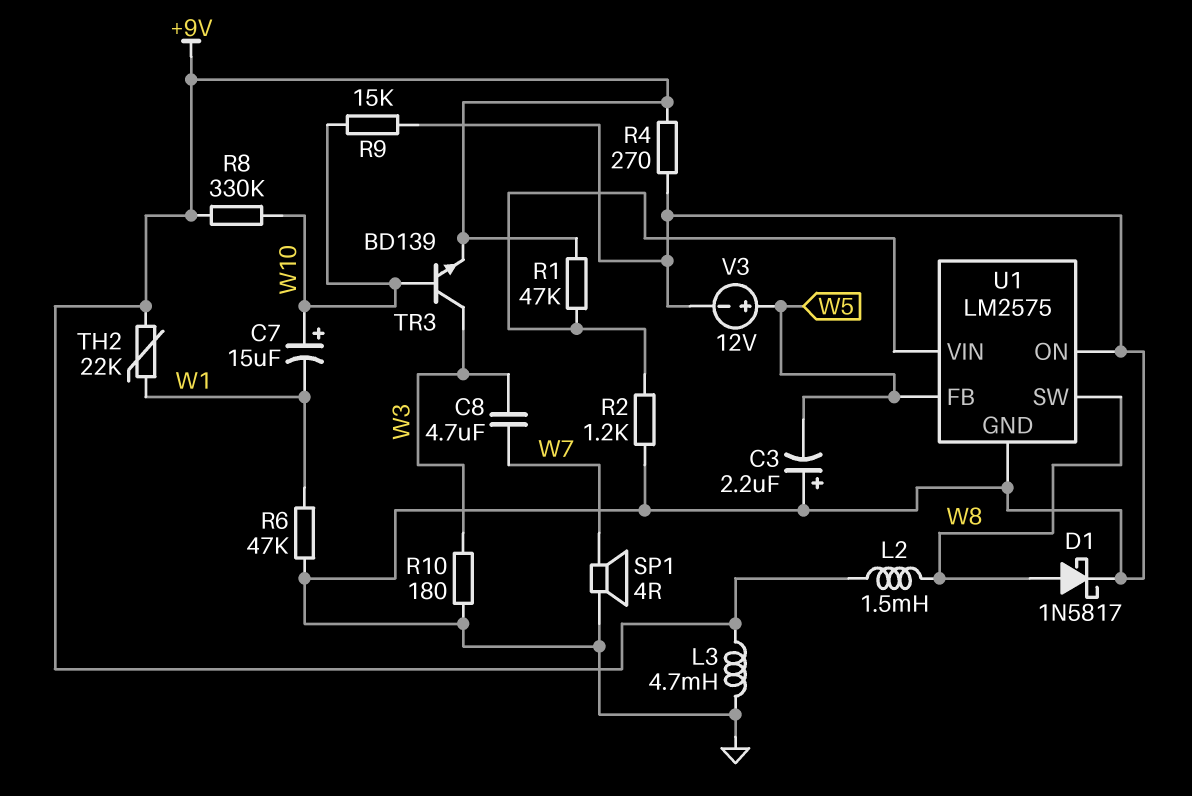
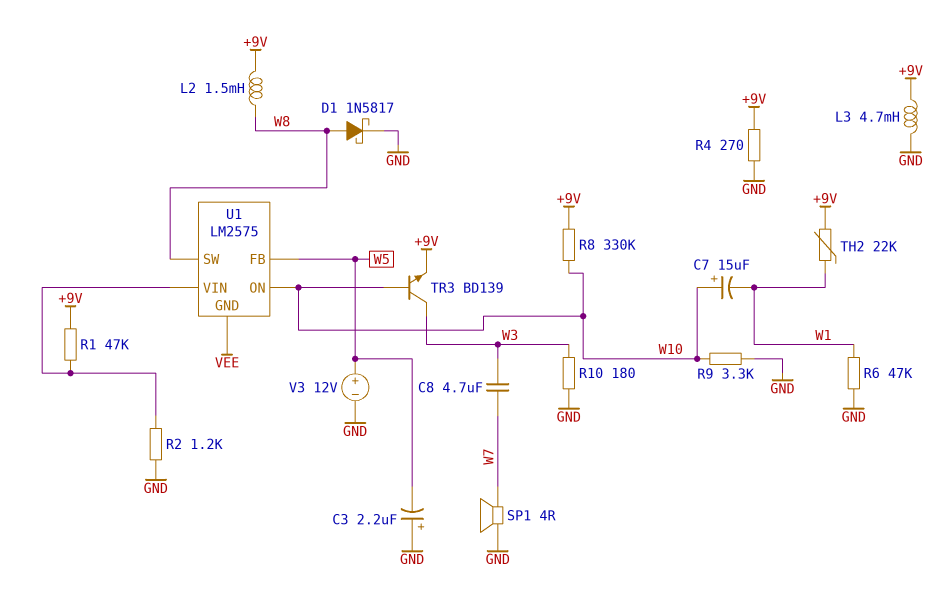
R9: 15k (GND, W10) -> 3.3k (GND, W10)
U1 pin GND: GND -> VEE
U1 pin ON: GND -> W10

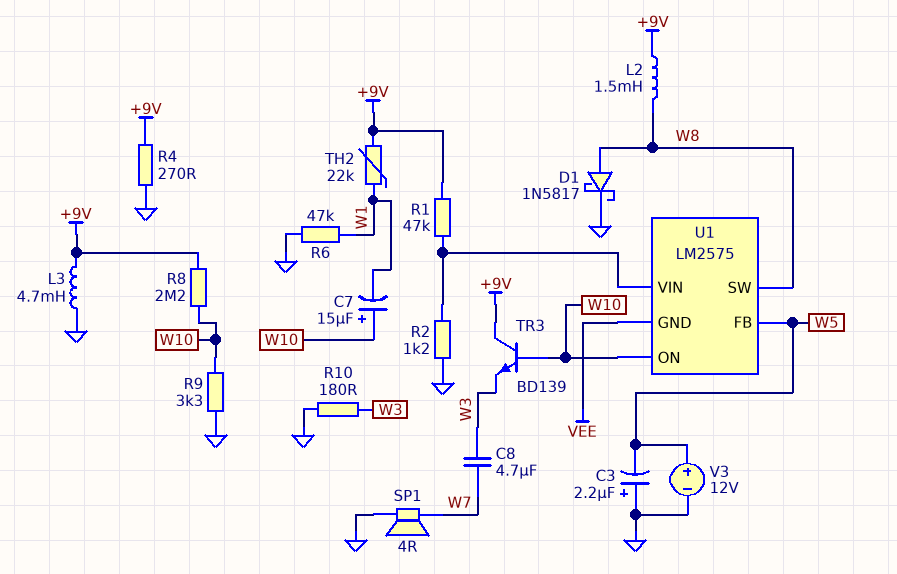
R8: 330k (+9V, W10) -> 2.2M (+9V, W10)
TR3: NPN BD139 (B W10, C W3, E +9V) -> NPN BD139 (B W10, C +9V, E W3)

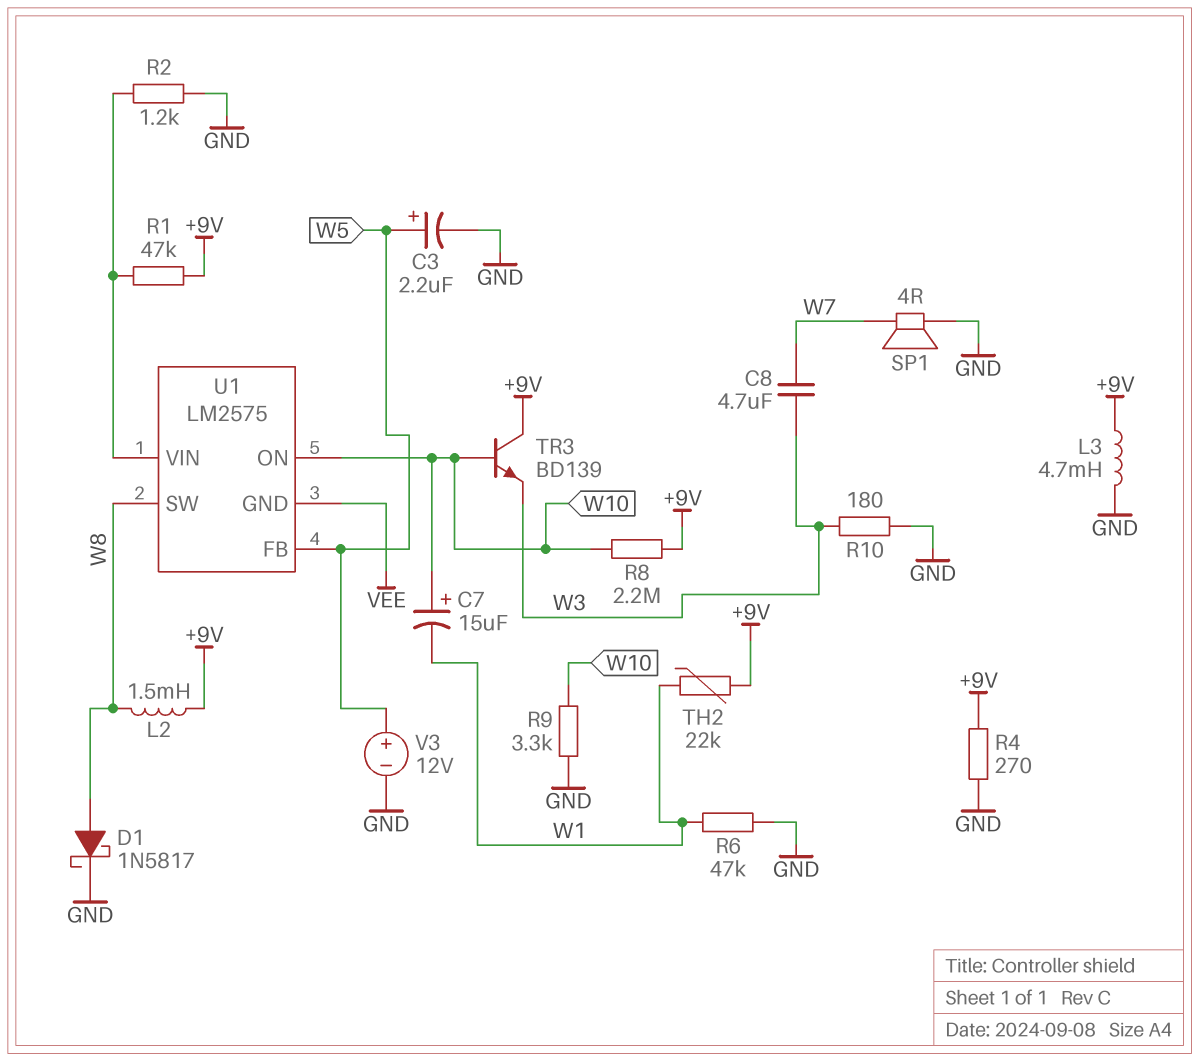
C3: 2.2uF (plus GND, minus W5) -> 2.2uF (plus W5, minus GND)

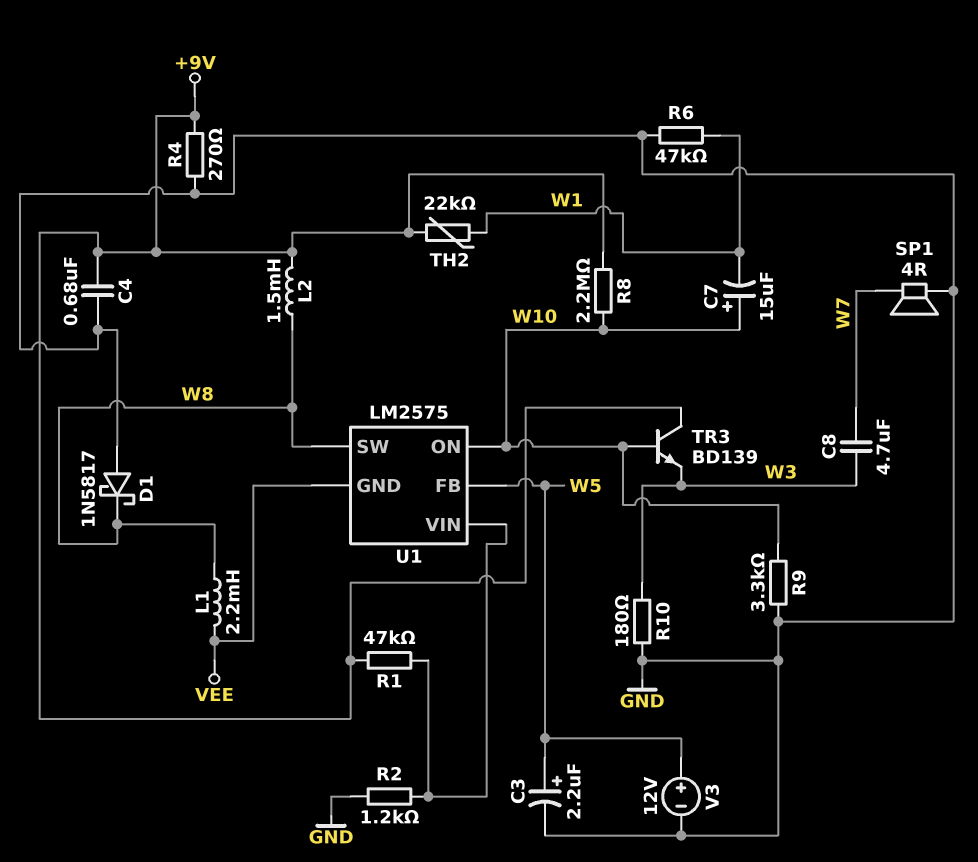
C4: none -> 680nF (+9V, GND)
D1: schottky 1N5817 (A W8, K GND) -> schottky 1N5817 (A GND, K W8)
L1: none -> 2.2mH (VEE, W8)
L3: 4.7mH (+9V, GND) -> none

